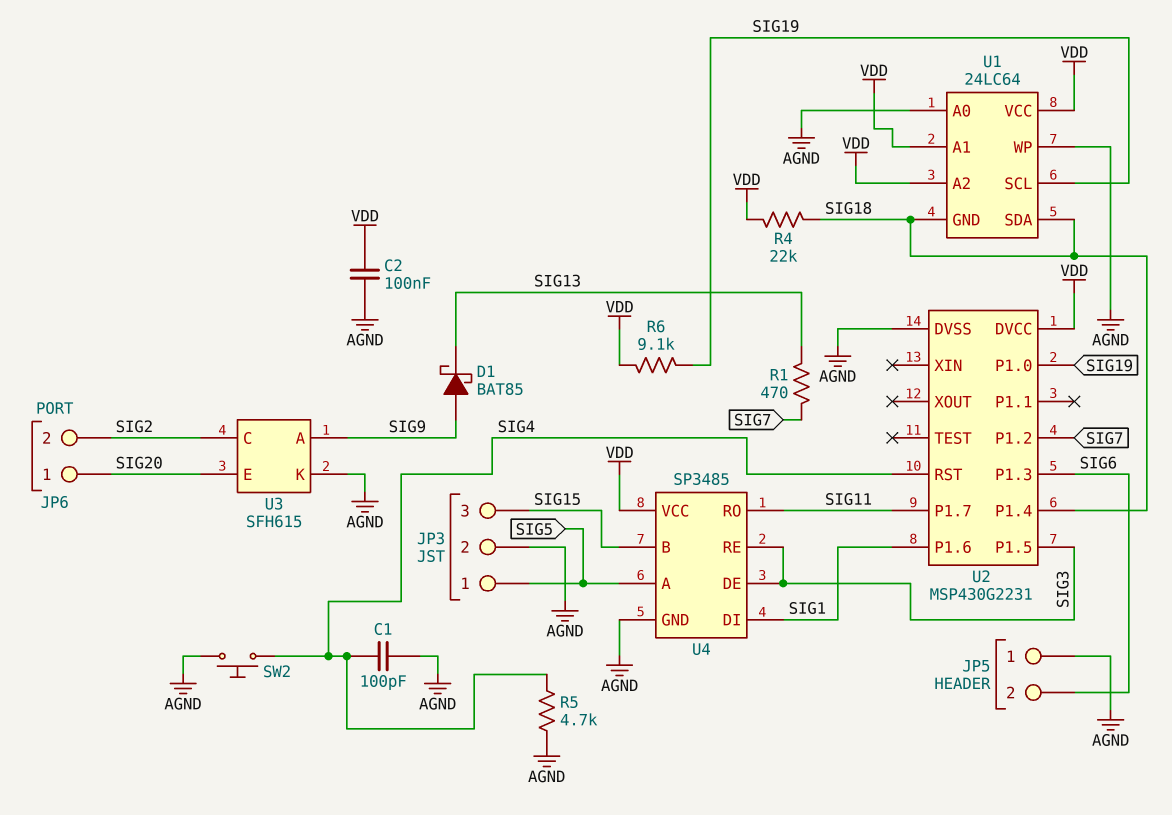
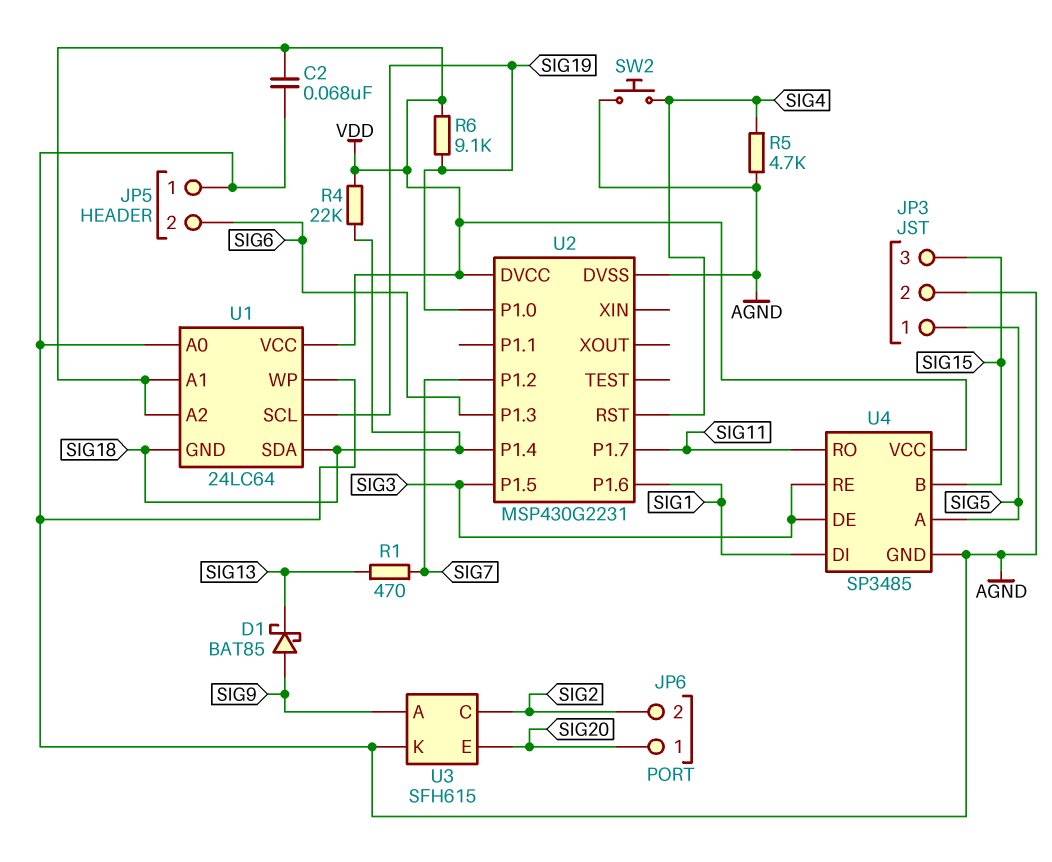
C1: 100pF (AGND, SIG4) -> none
C2: 100nF (AGND, VDD) -> 68nF (AGND, VDD)

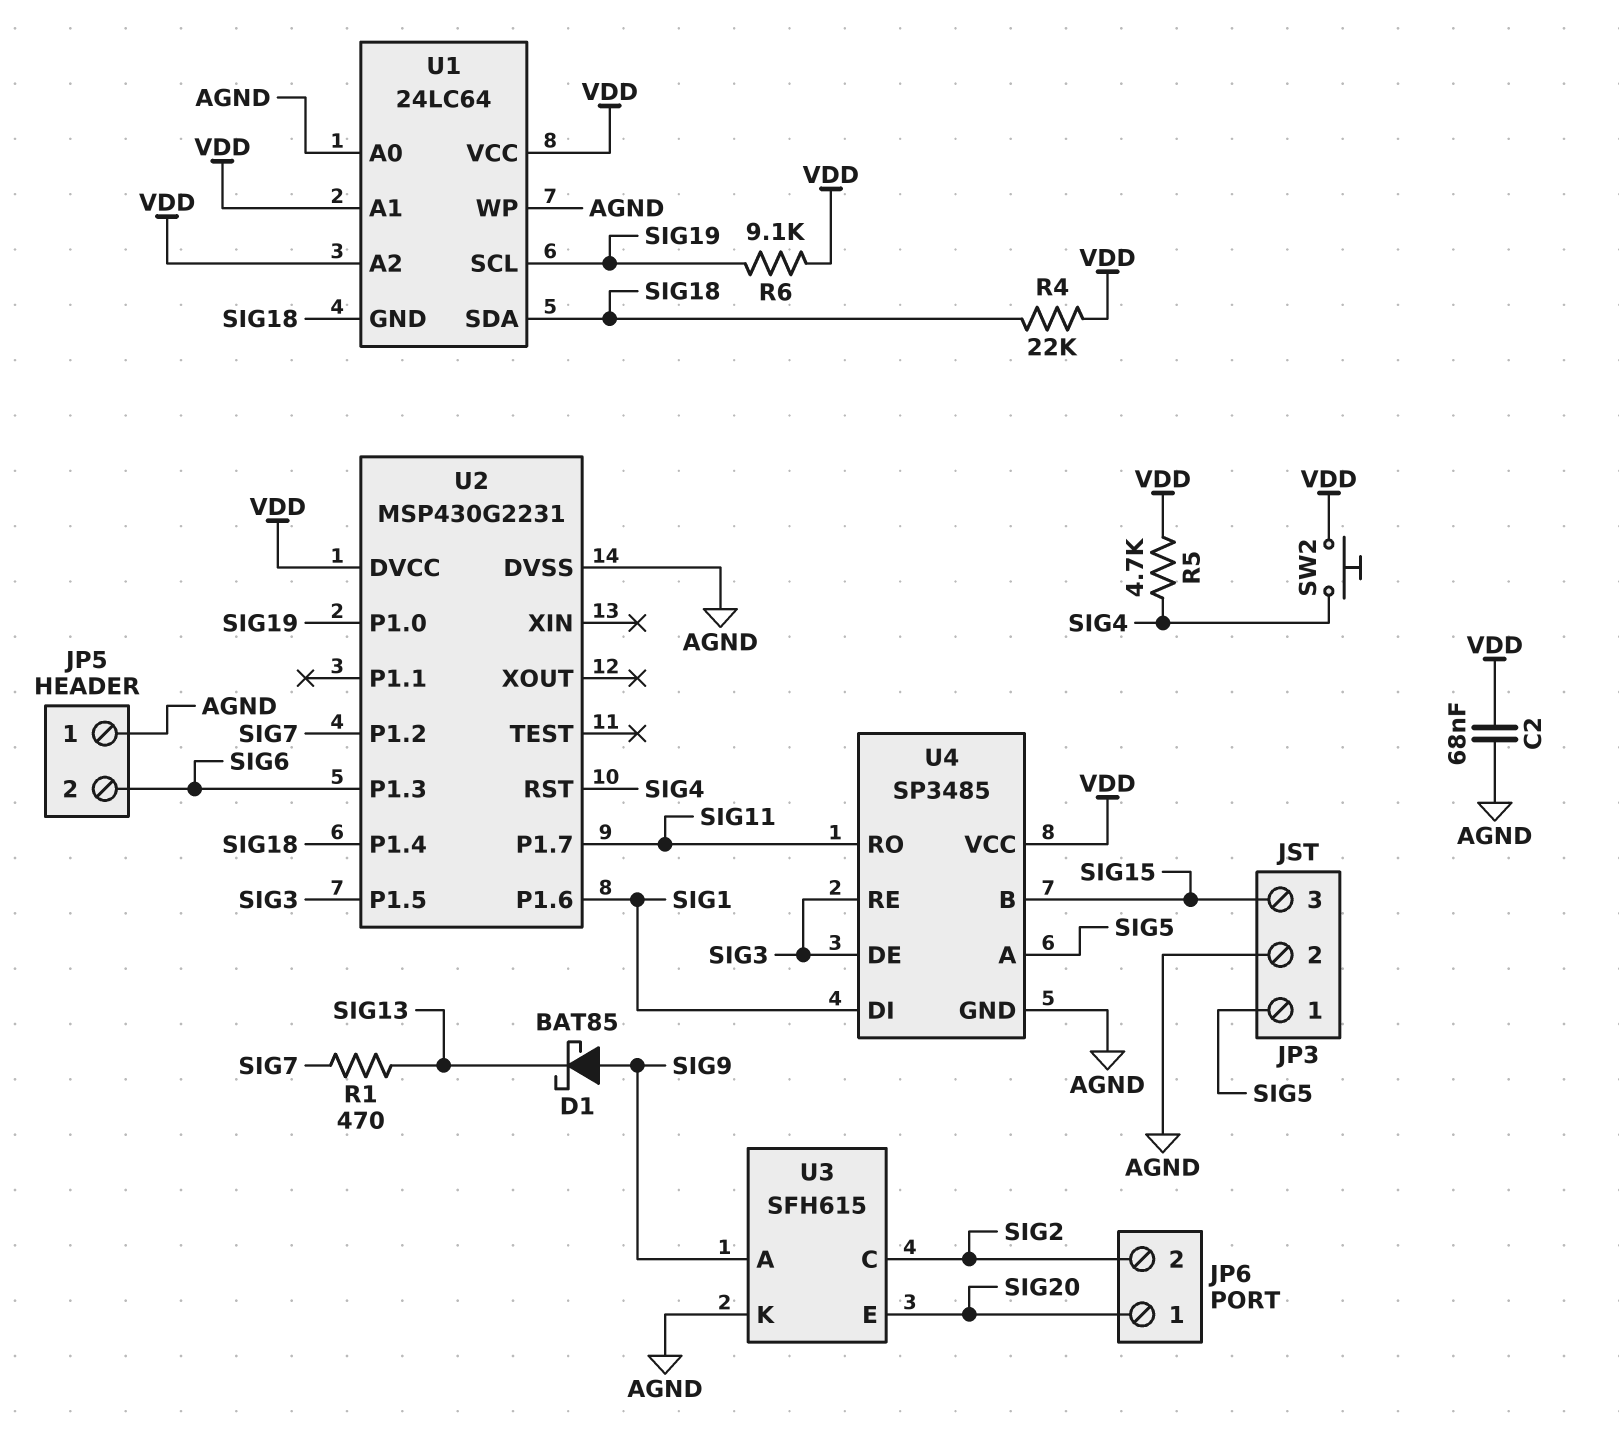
R5: 4.7k (AGND, SIG4) -> 4.7k (SIG4, VDD)
SW2: button (AGND, SIG4) -> button (SIG4, VDD)

